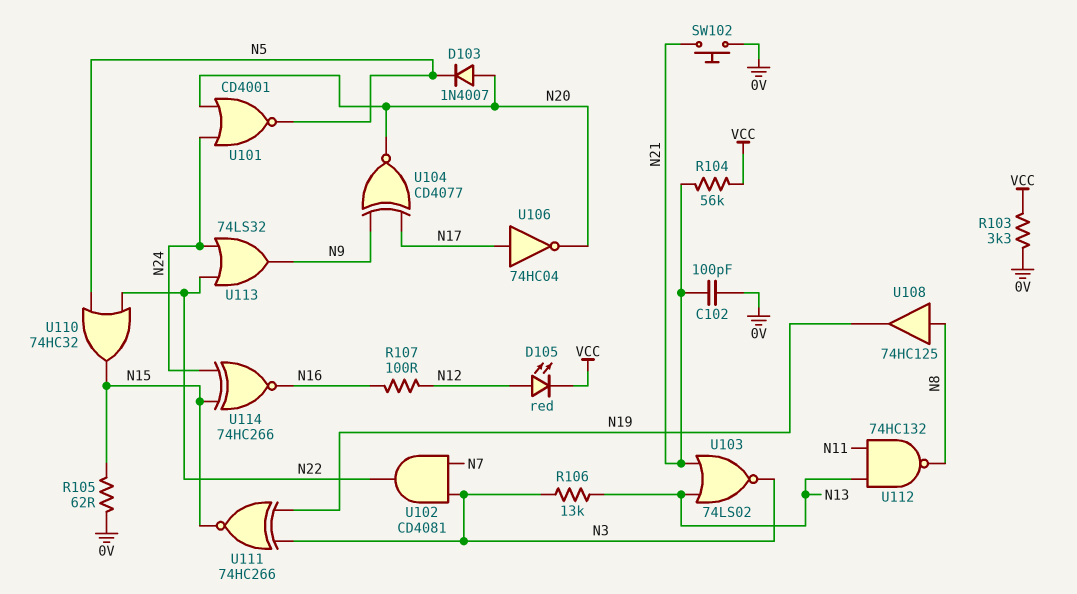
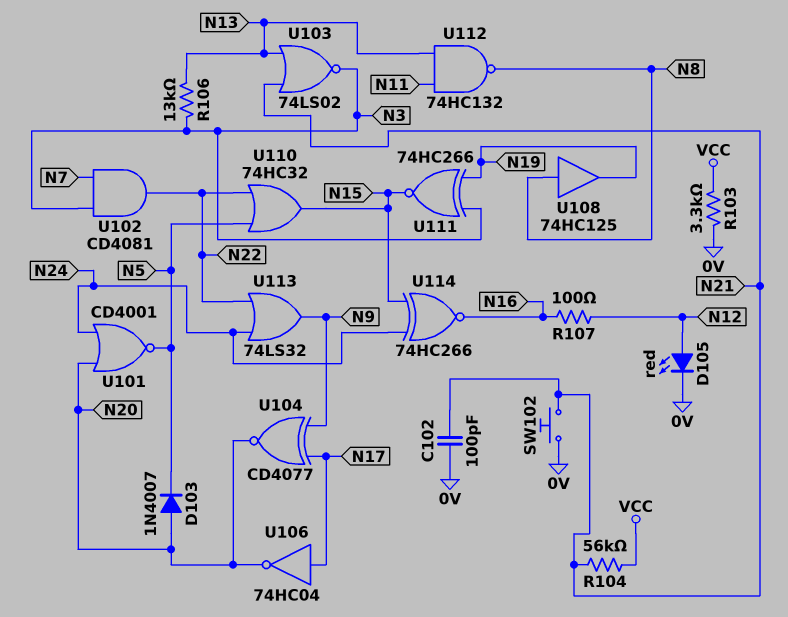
D105: LED red (A N12, K VCC) -> LED red (A N12, K 0V)
R105: 62 (0V, N15) -> none

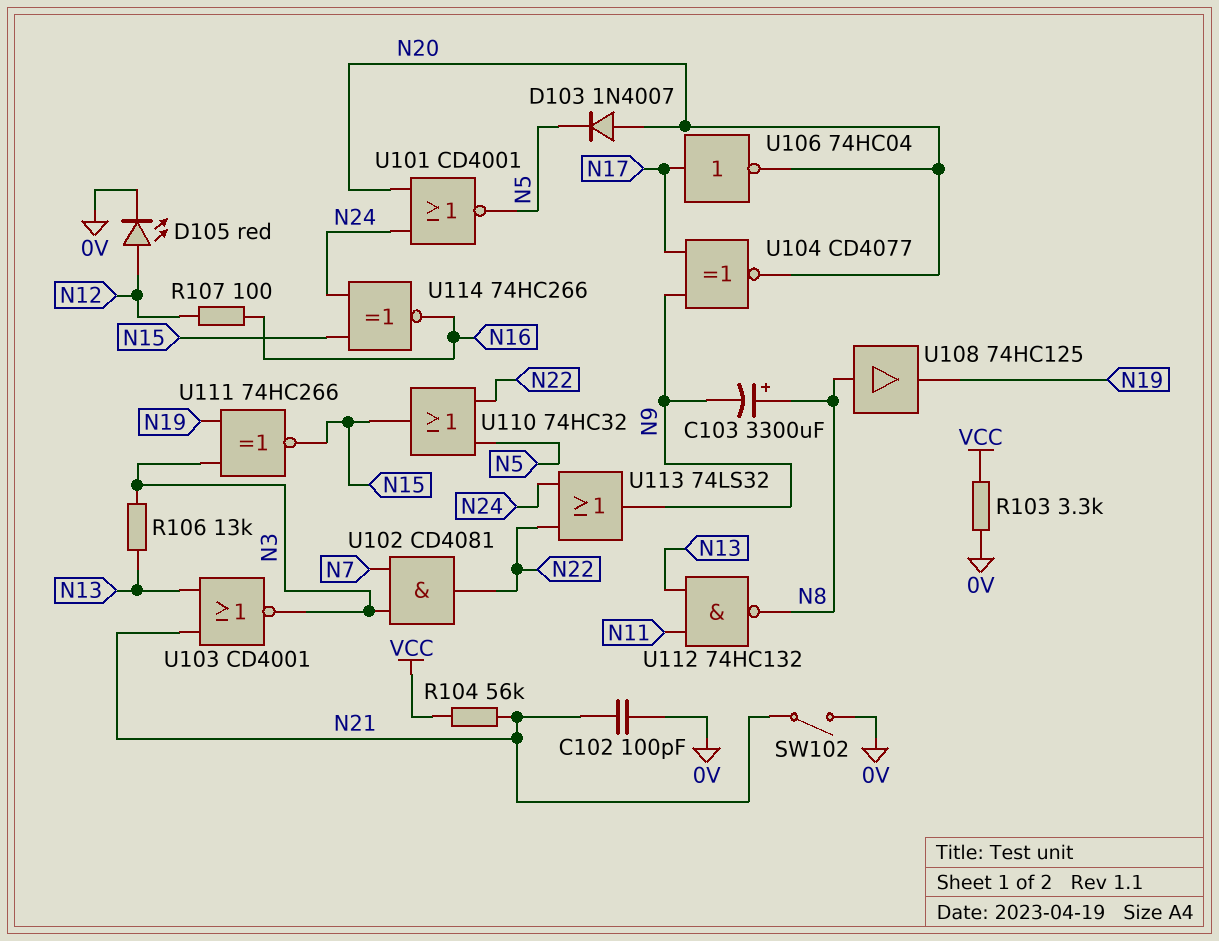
C103: none -> 3300uF (plus N8, minus N9)
SW102: button (0V, N21) -> switch (0V, N21)
U103: NOR 74LS02 (in N13, in N21, out N3) -> NOR CD4001 (in N13, in N21, out N3)

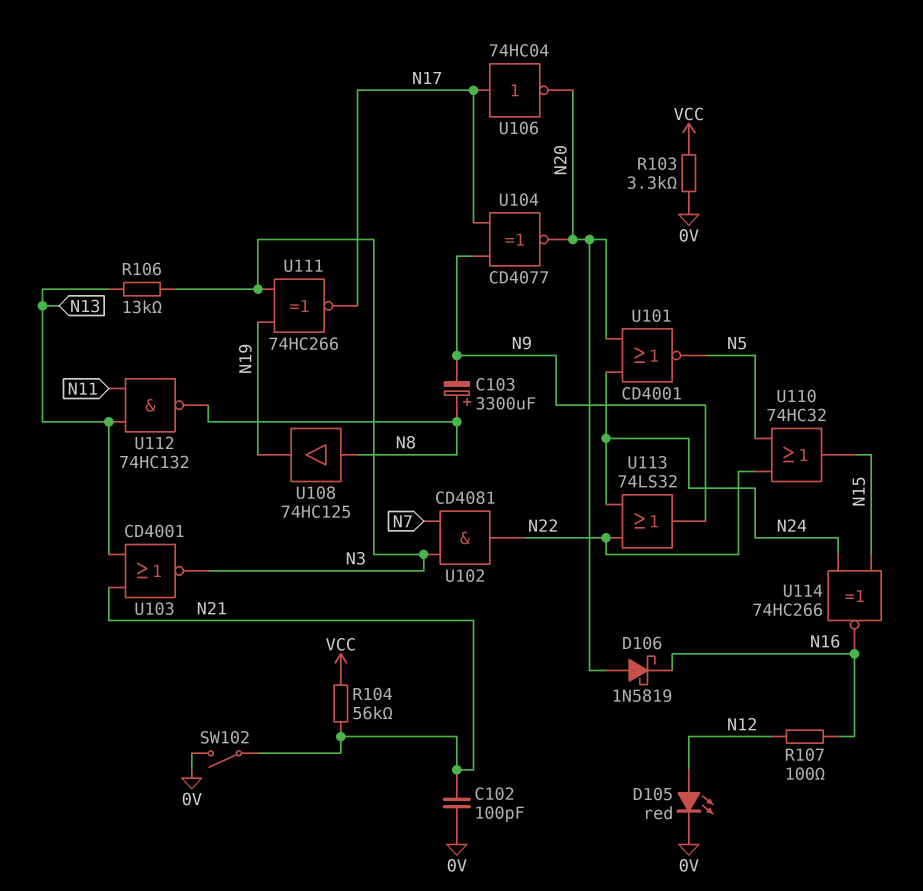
D103: diode 1N4007 (A N20, K N5) -> none
D106: none -> schottky 1N5819 (A N20, K N16)
U111: XNOR 74HC266 (in N3, in N19, out N15) -> XNOR 74HC266 (in N3, in N19, out N17)

